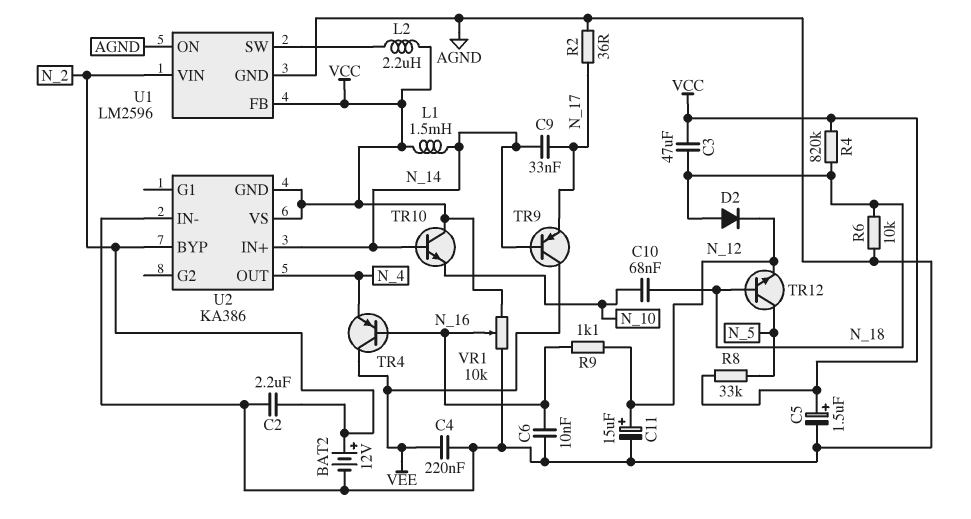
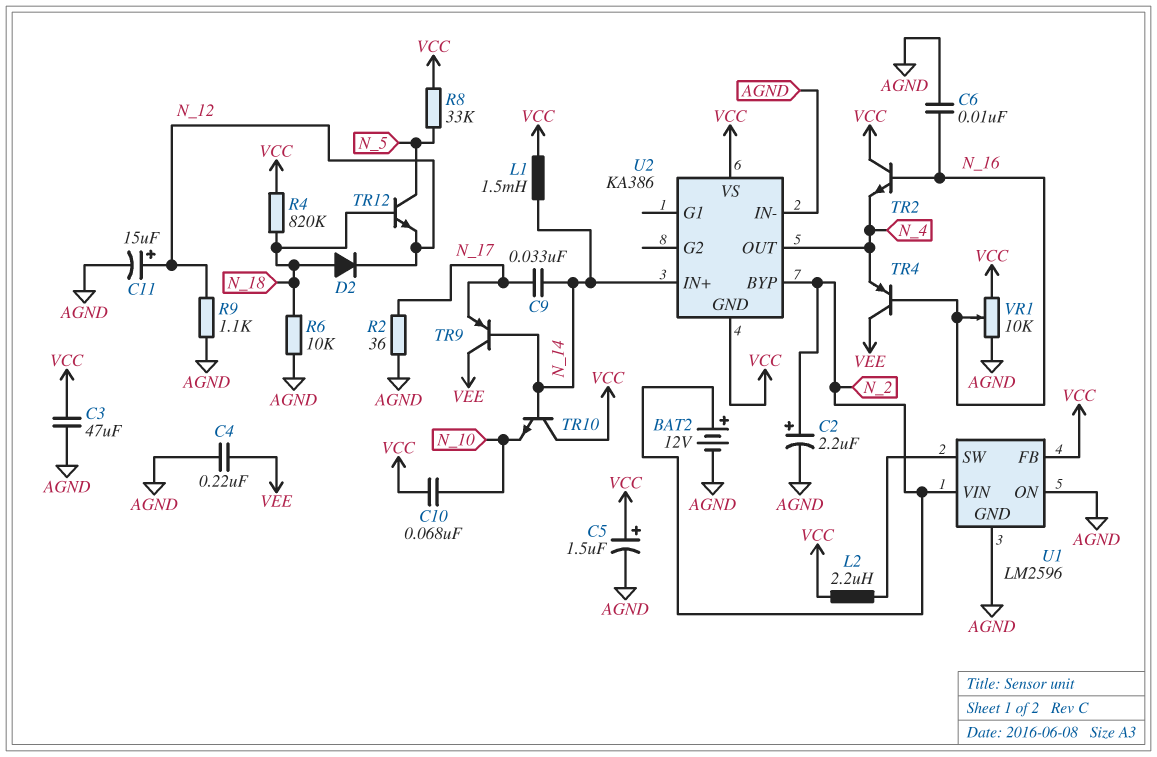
C2: 2.2uF (AGND, N_2) -> 2.2uF (plus N_2, minus AGND)
C3: 47uF (N_18, VCC) -> 47uF (AGND, VCC)
C10: 68nF (N_10, N_18) -> 68nF (N_10, VCC)
R9: 1.1k (N_12, N_16) -> 1.1k (AGND, N_12)
TR2: none -> NPN (B N_16, C VCC, E N_4)

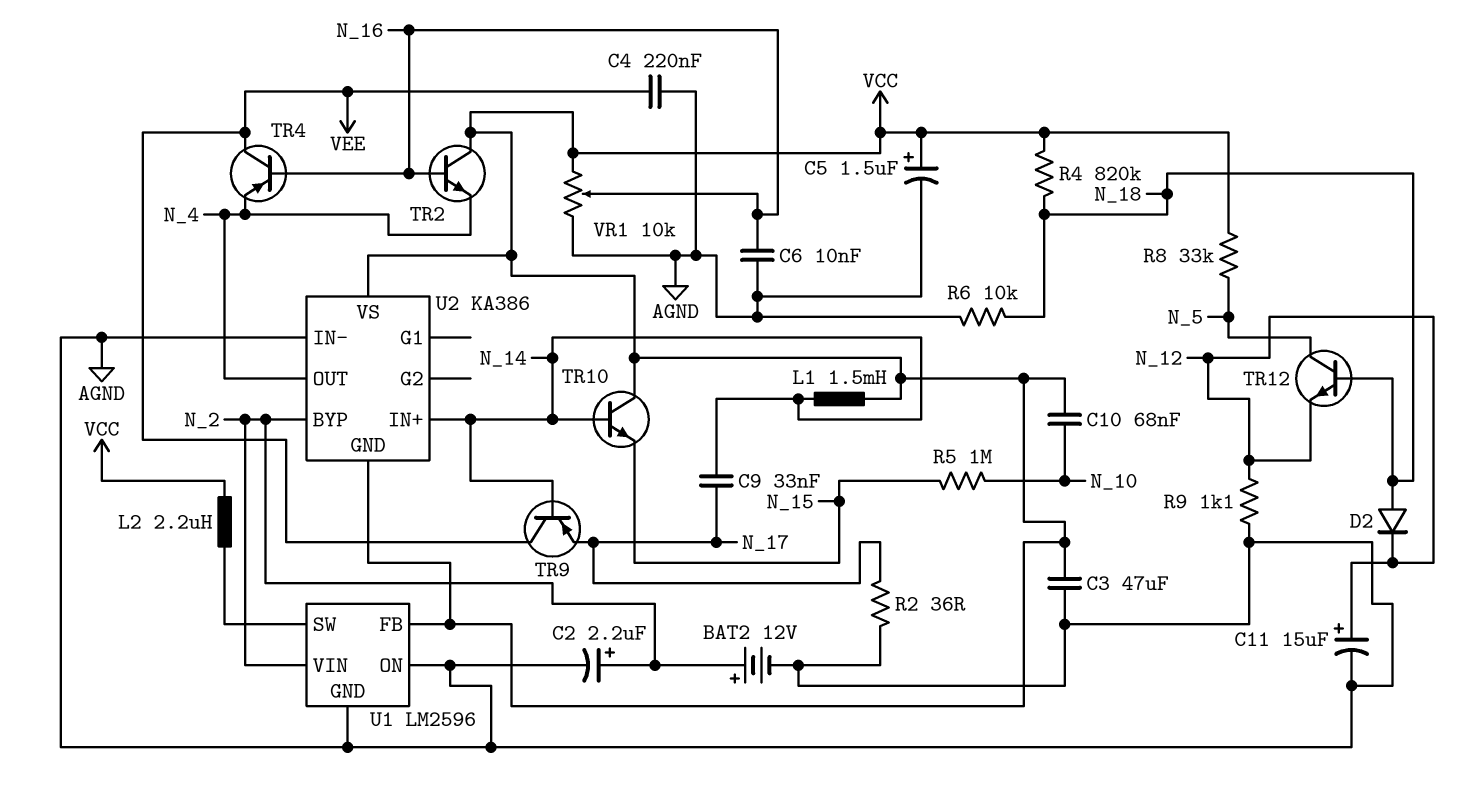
R5: none -> 1M (N_10, N_15)
TR10: NPN (B N_14, C VCC, E N_10) -> NPN (B N_14, C VCC, E N_15)

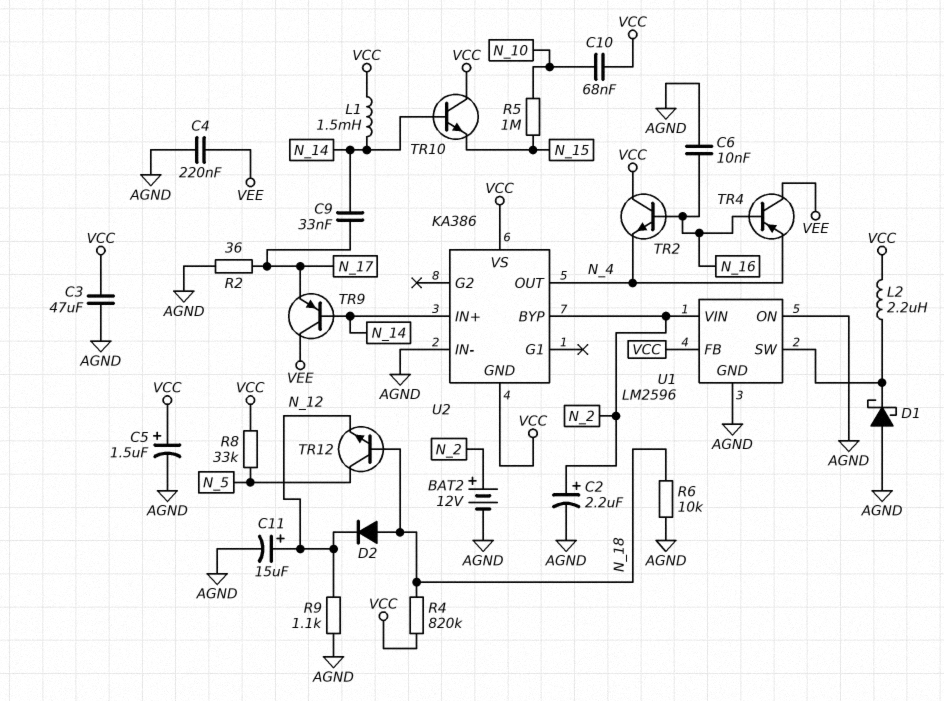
D1: none -> schottky (A AGND, K U1/SW)
VR1: 10k (AGND, VCC, wiper N_16) -> none

